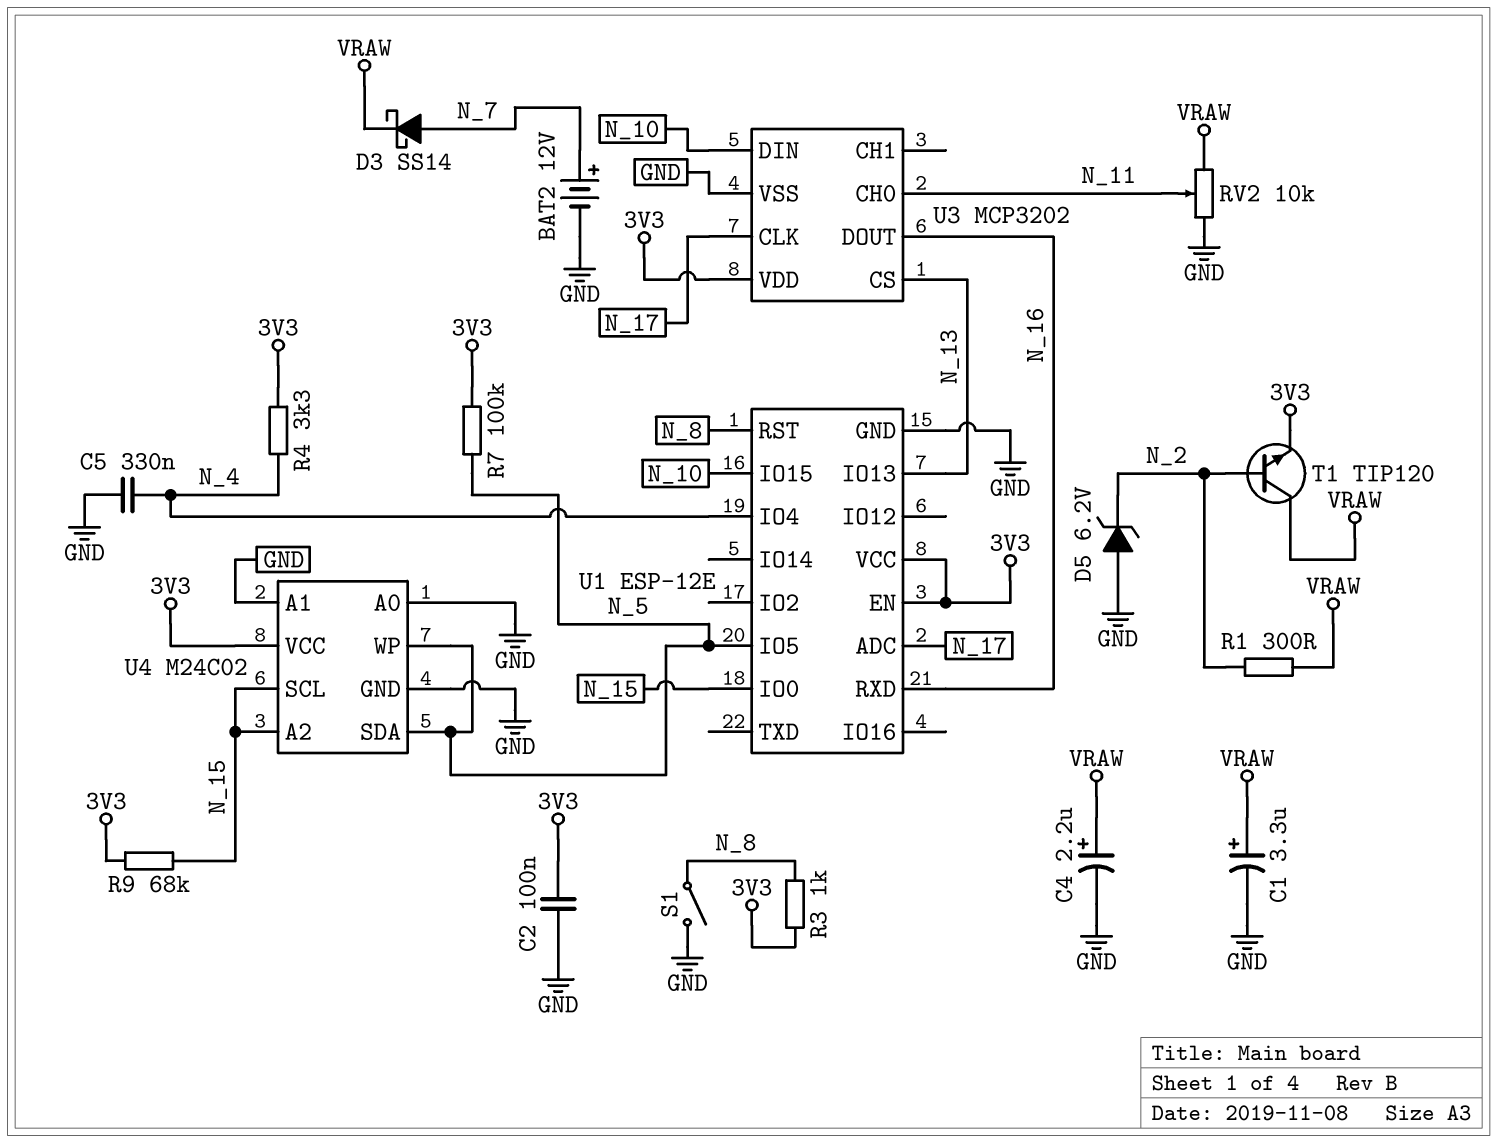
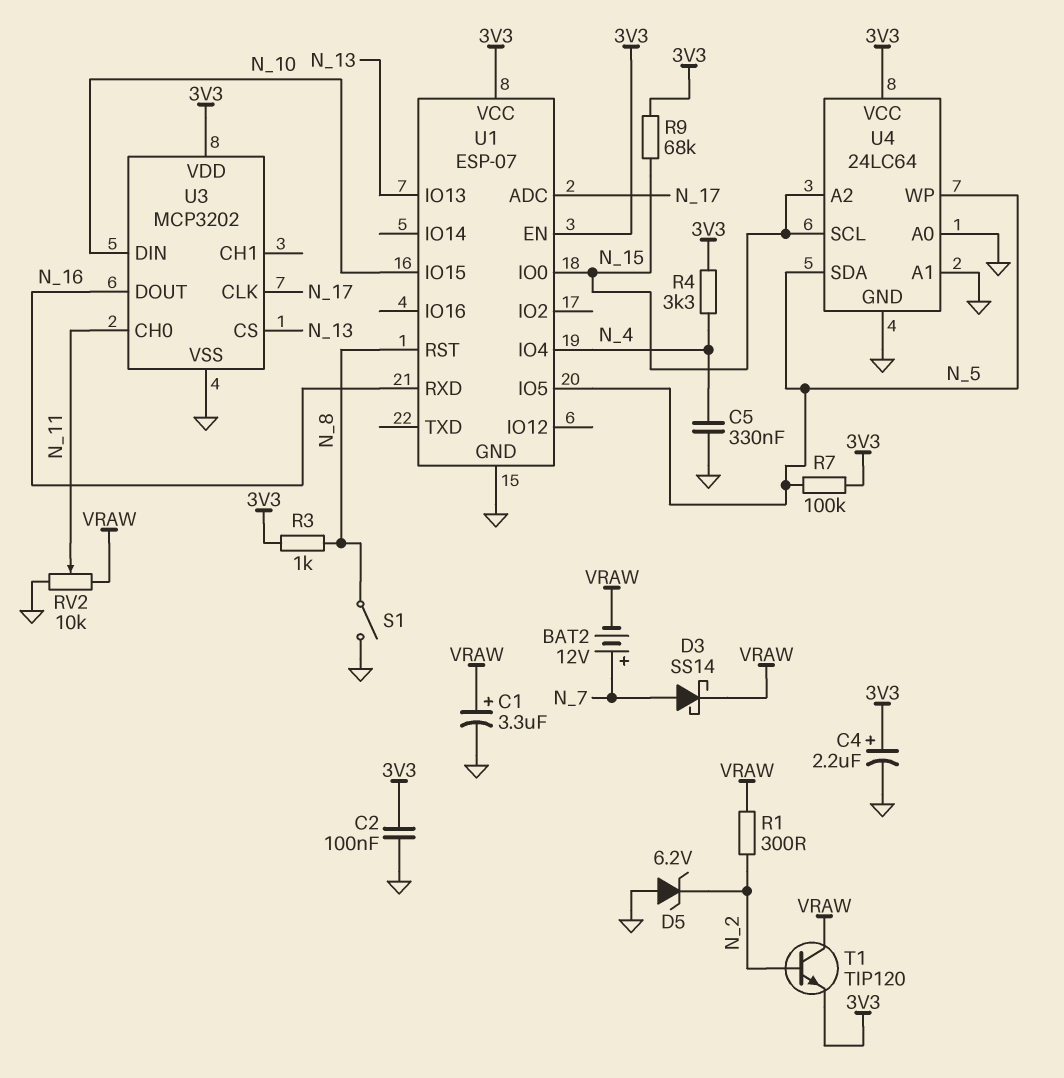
BAT2: 12V (plus N_7, minus GND) -> 12V (plus N_7, minus VRAW)
C4: 2.2uF (plus VRAW, minus GND) -> 2.2uF (plus 3V3, minus GND)
U1: ESP-12E -> ESP-07
U4: M24C02 -> 24LC64

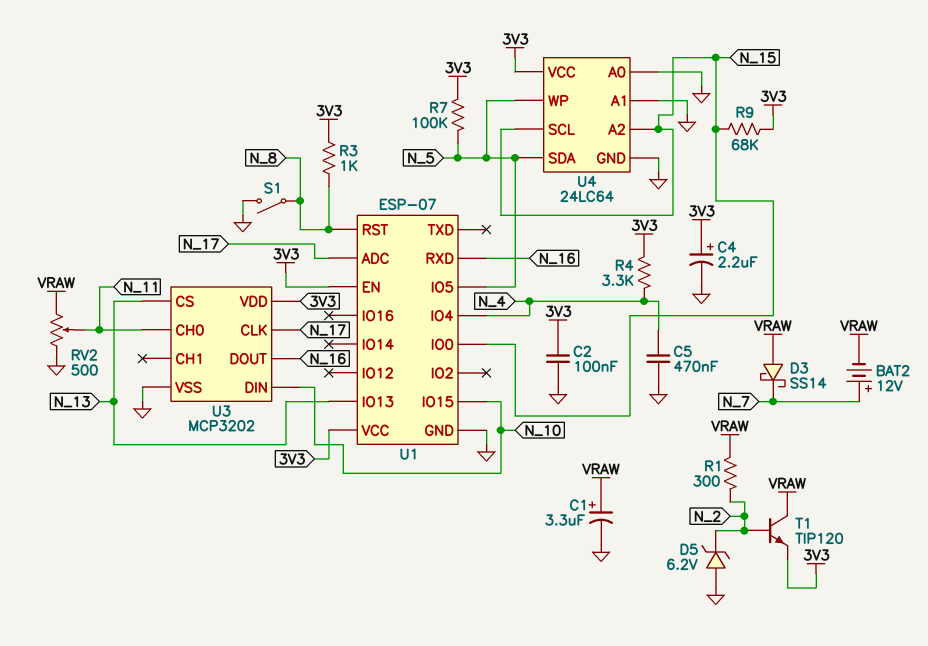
C5: 330nF (GND, N_4) -> 470nF (GND, N_4)
D3: schottky SS14 (A N_7, K VRAW) -> schottky SS14 (A VRAW, K N_7)
RV2: 10k (GND, VRAW, wiper N_11) -> 500 (GND, VRAW, wiper N_11)

